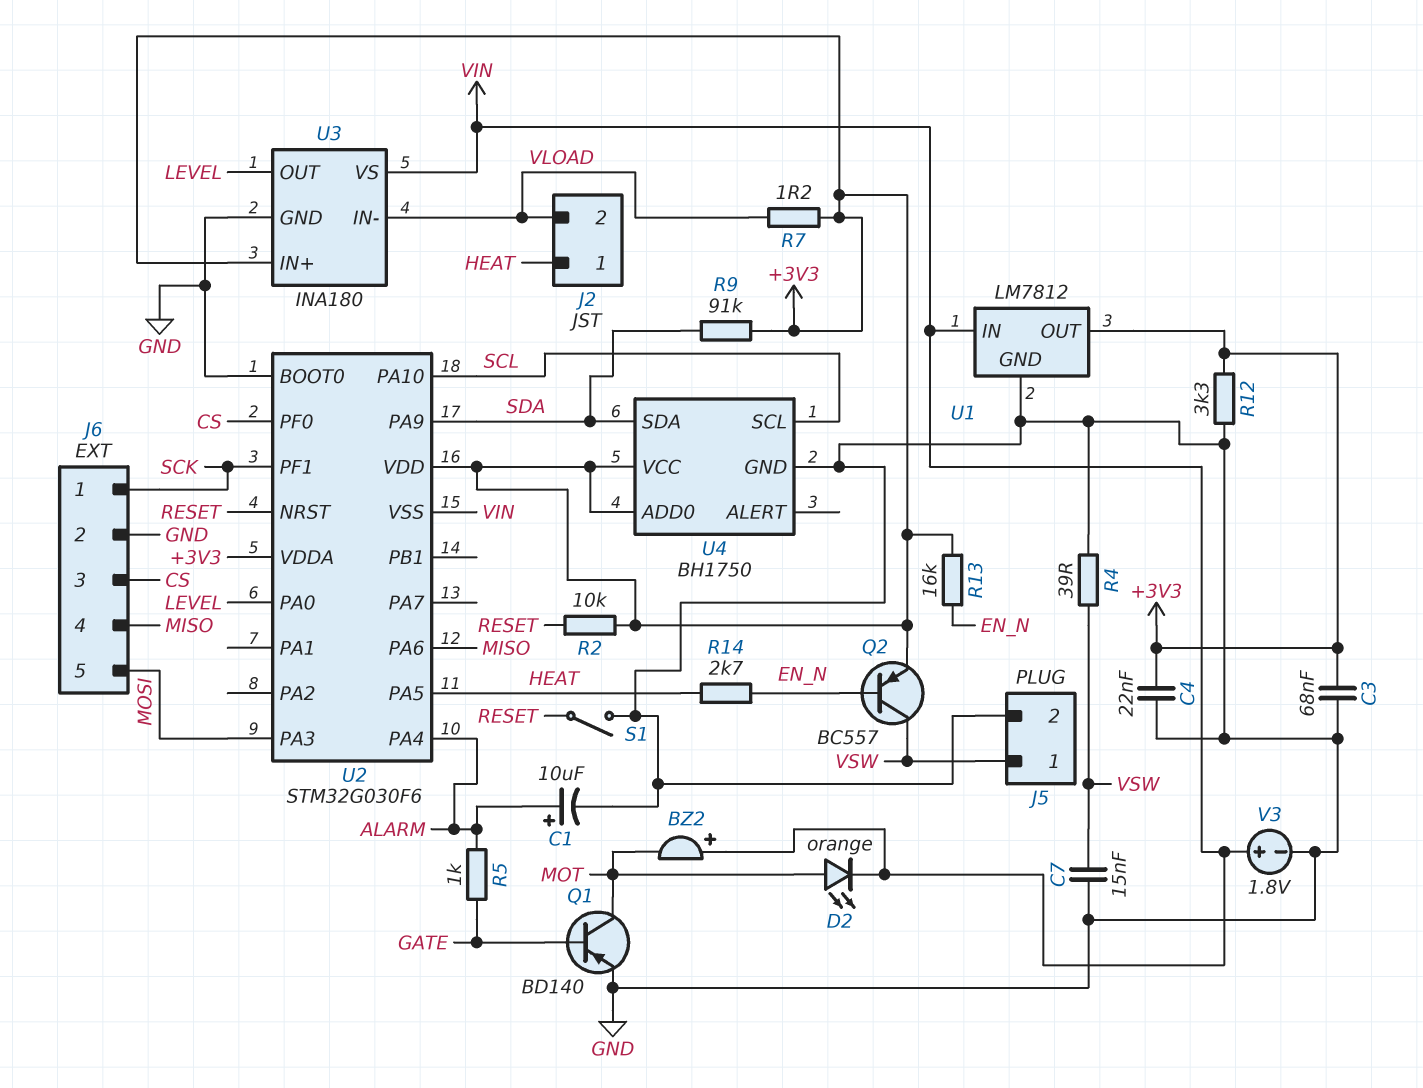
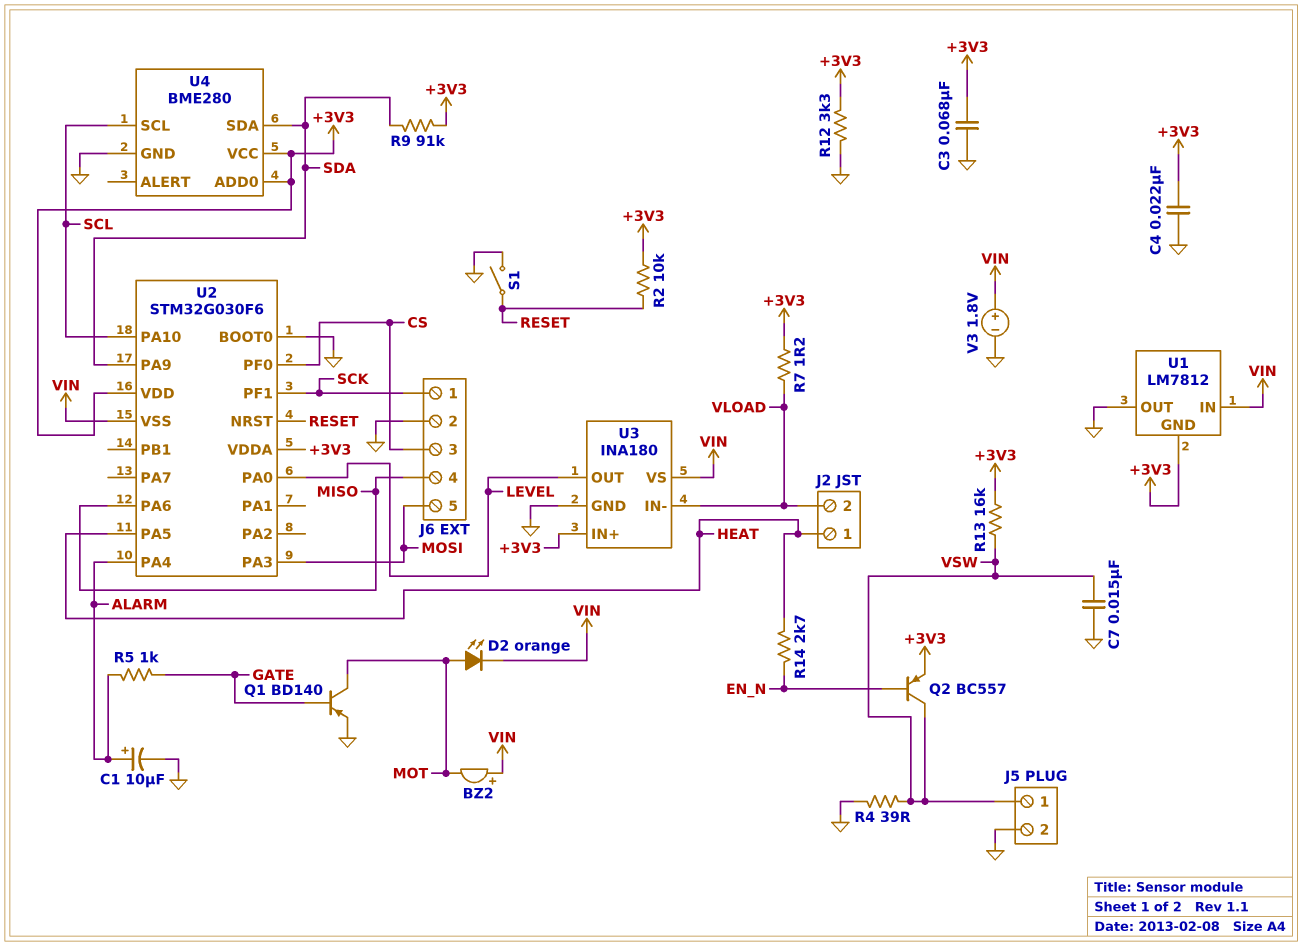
R13: 16k (+3V3, EN_N) -> 16k (+3V3, VSW)
U1 pin GND: GND -> +3V3
U1 pin OUT: +3V3 -> GND
U4: BH1750 -> BME280

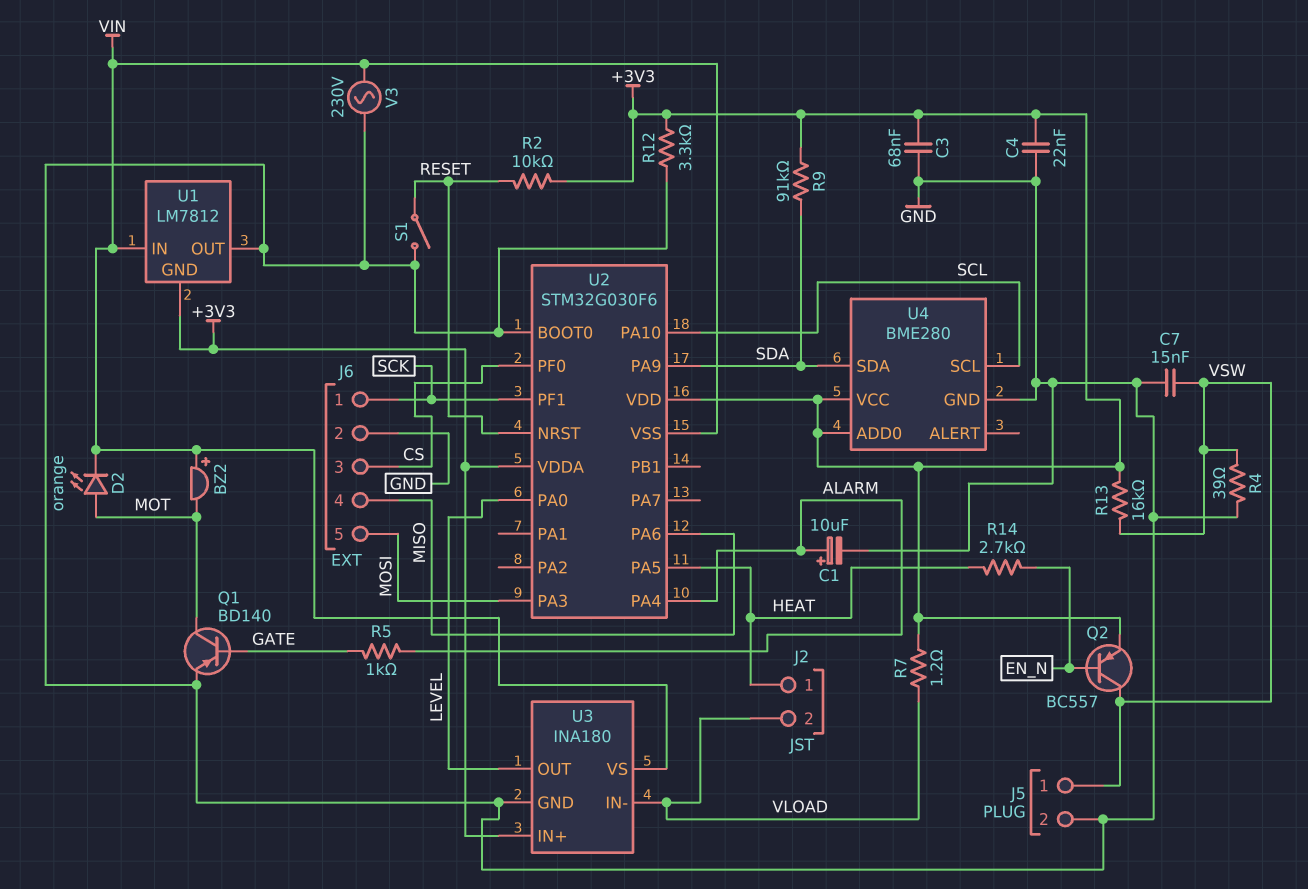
V3: 1.8V (plus VIN, minus GND) -> AC 230V (GND, VIN)

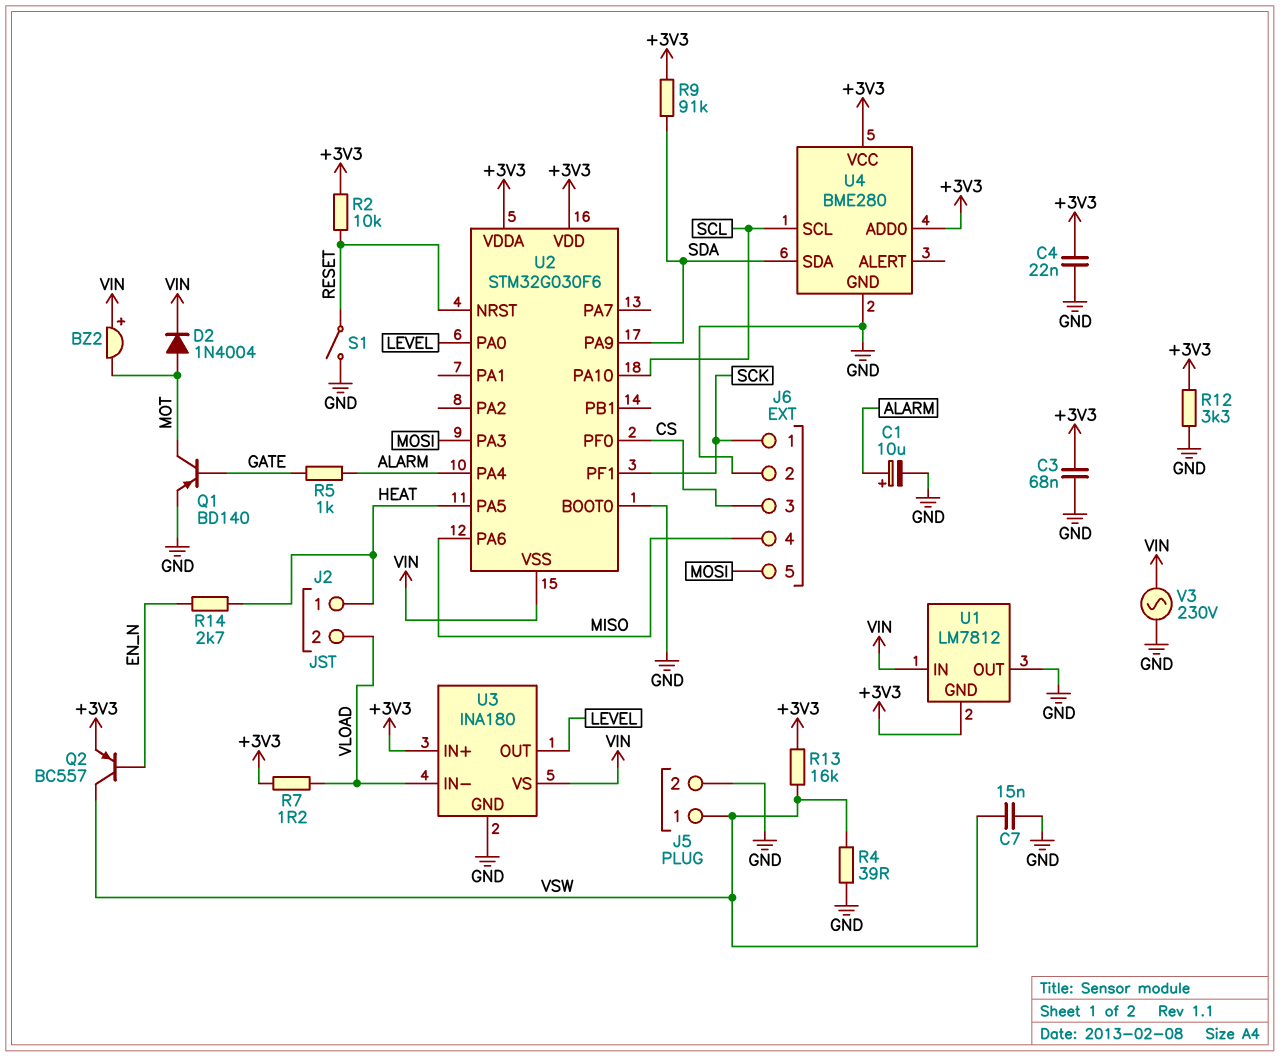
D2: LED orange (A MOT, K VIN) -> diode 1N4004 (A MOT, K VIN)

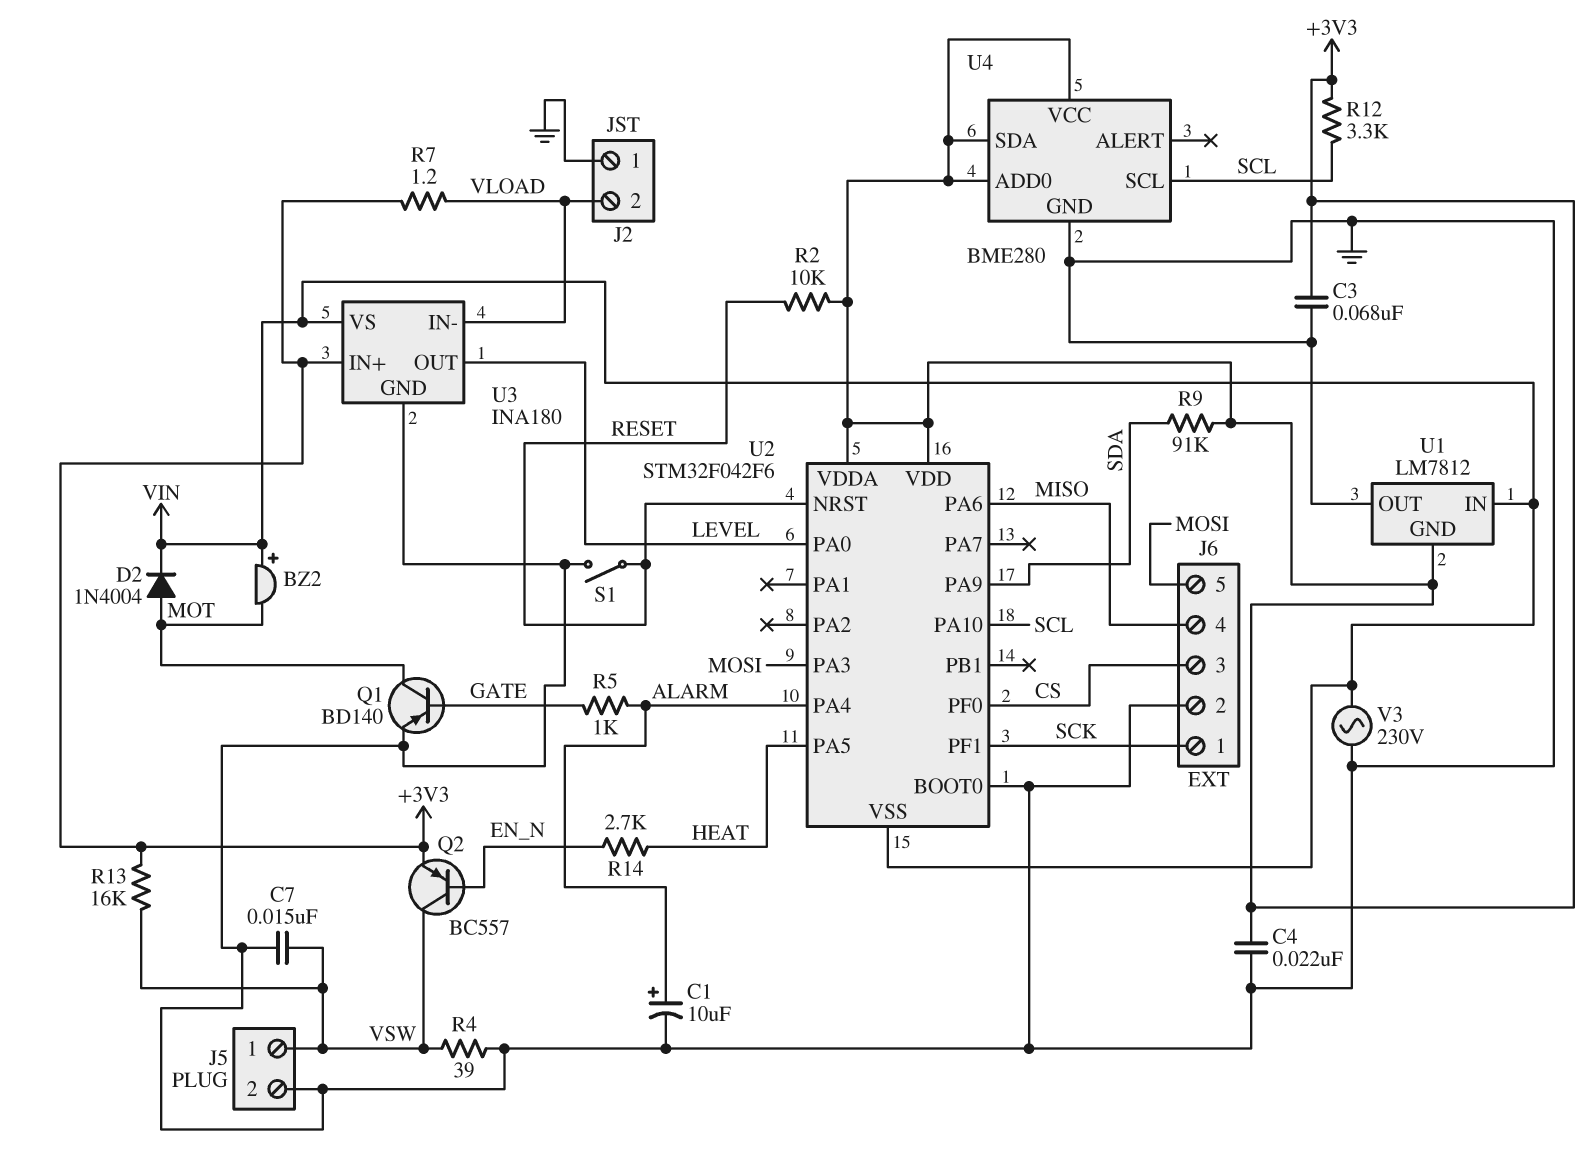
J2 pin 1: HEAT -> GND
R12: 3.3k (+3V3, GND) -> 3.3k (+3V3, SCL)
U2: STM32G030F6 -> STM32F042F6
U4 pin SDA: SDA -> +3V3

